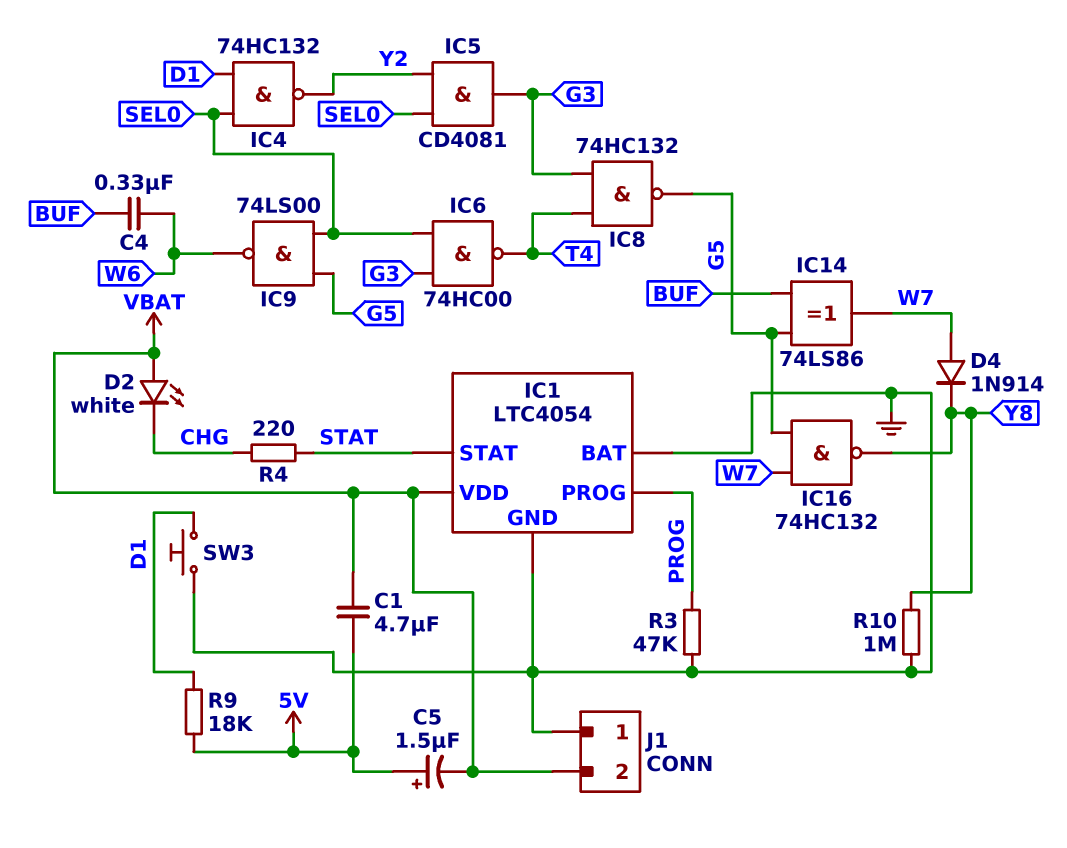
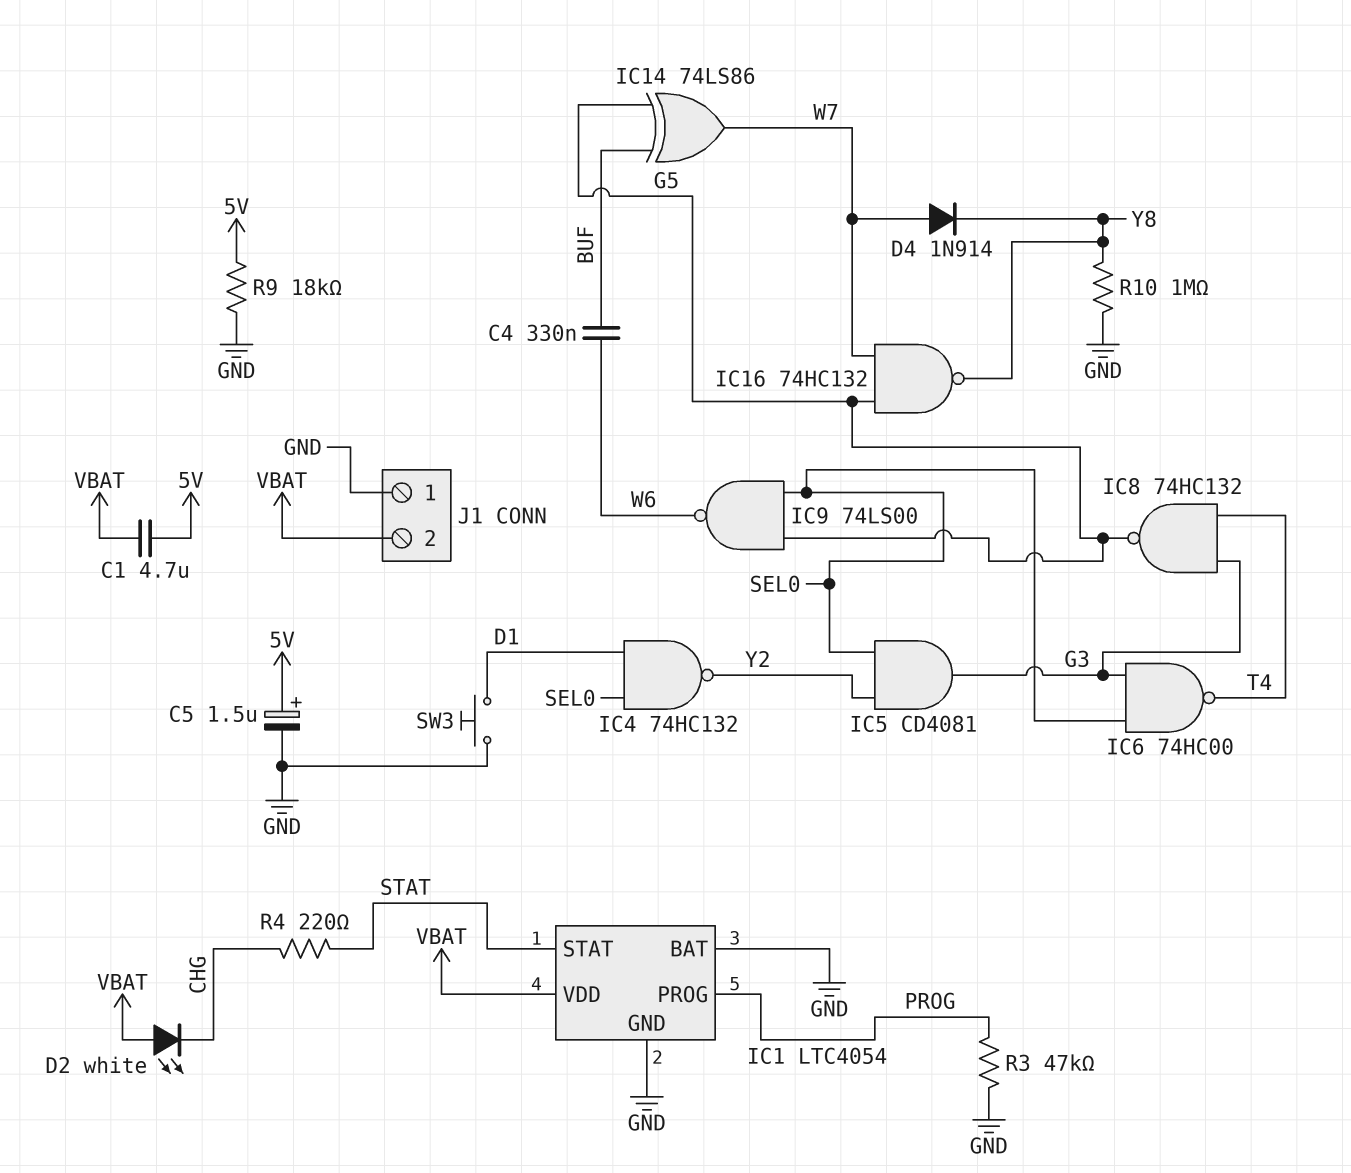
C5: 1.5uF (plus 5V, minus VBAT) -> 1.5uF (plus 5V, minus GND)
R9: 18k (5V, D1) -> 18k (5V, GND)

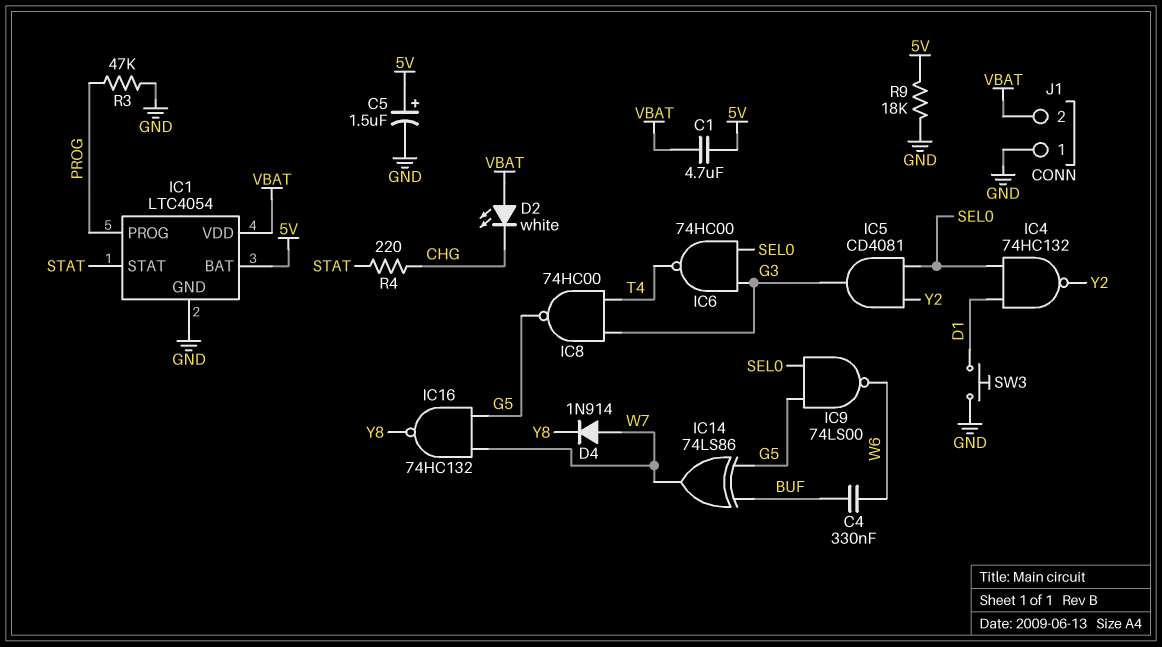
IC1 pin BAT: GND -> 5V
IC8: NAND 74HC132 (in G3, in T4, out G5) -> NAND 74HC00 (in G3, in T4, out G5)
R10: 1M (GND, Y8) -> none

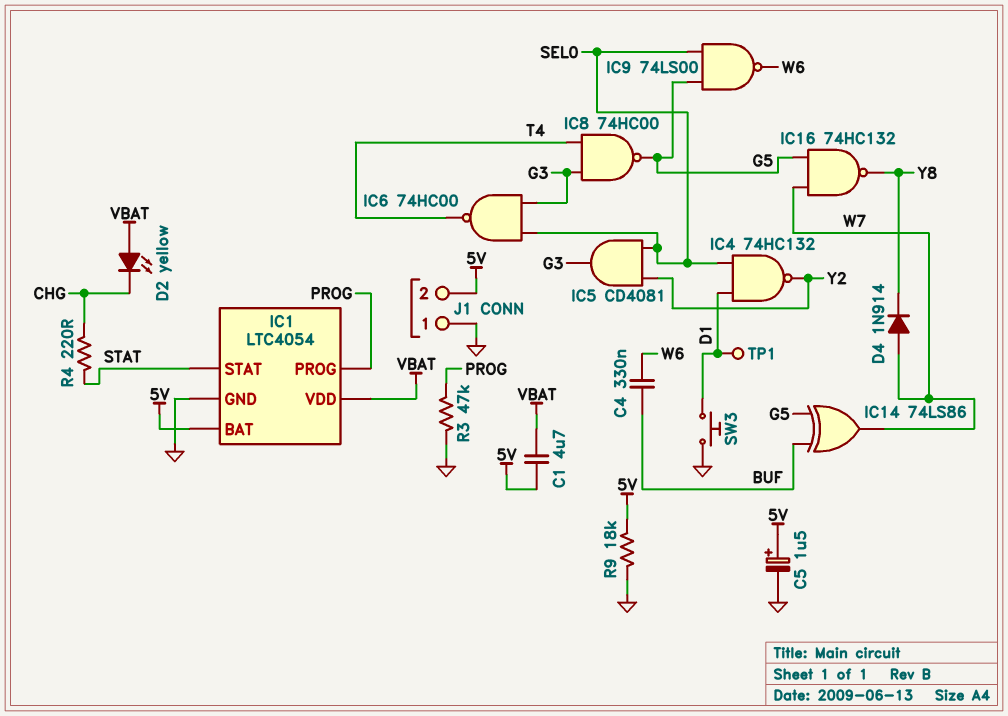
D2: LED white (A VBAT, K CHG) -> LED yellow (A VBAT, K CHG)
J1 pin 2: VBAT -> 5V
TP1: none -> test point (D1)

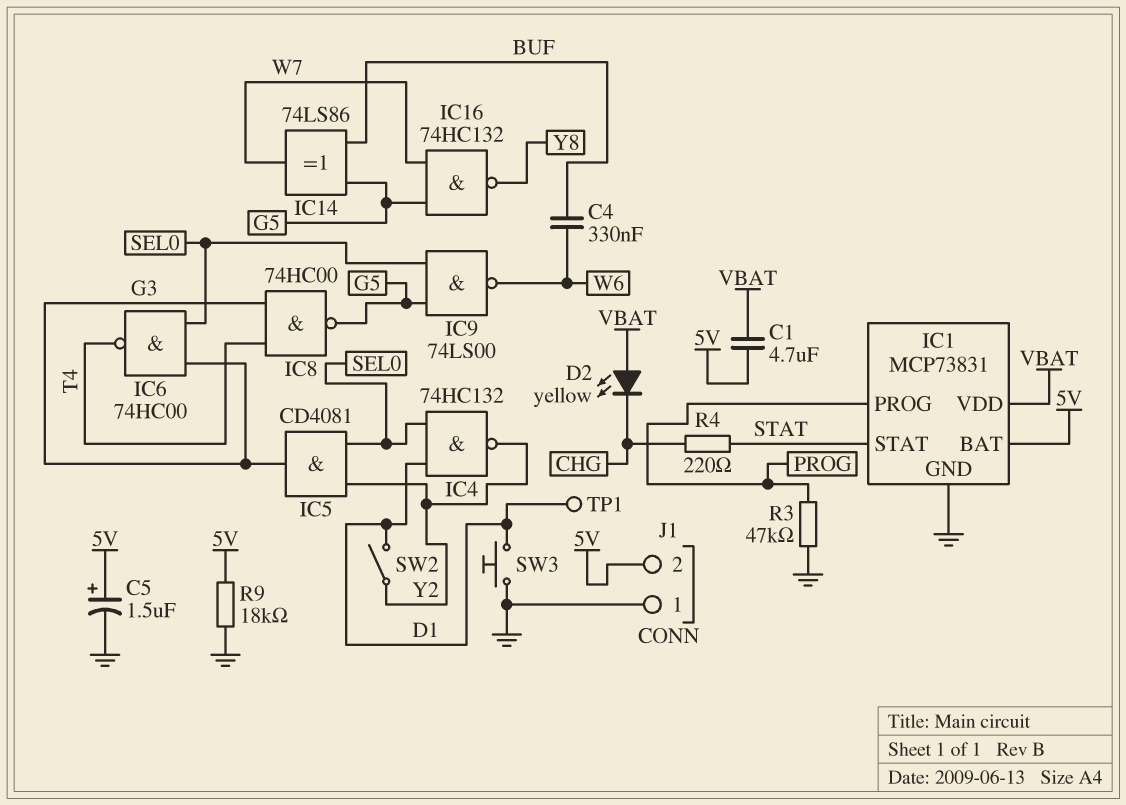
D4: diode 1N914 (A W7, K Y8) -> none
IC1: LTC4054 -> MCP73831
SW2: none -> switch (D1, Y2)

